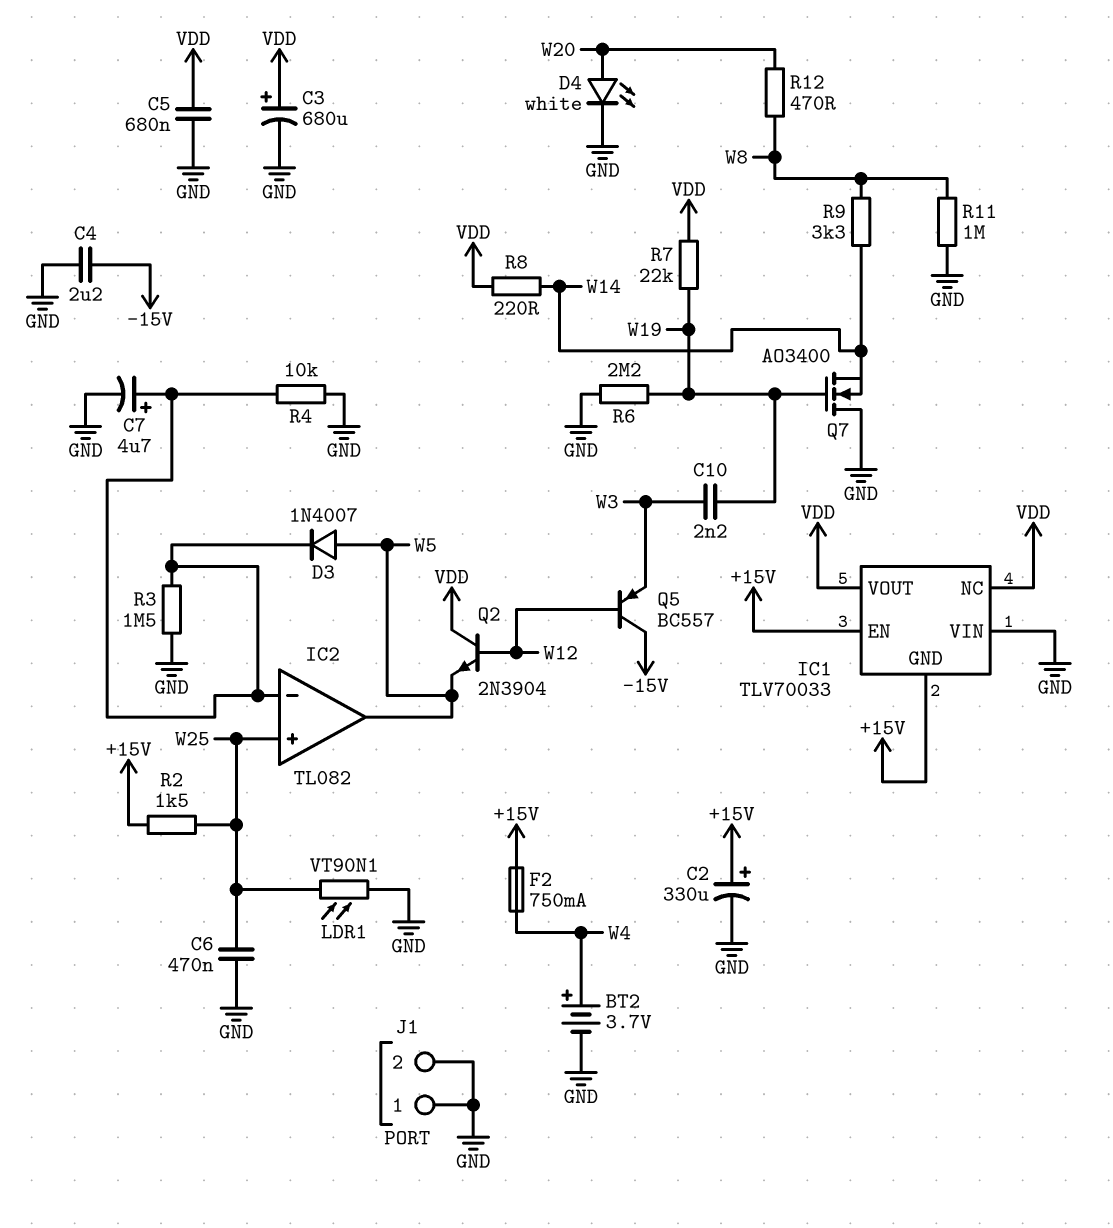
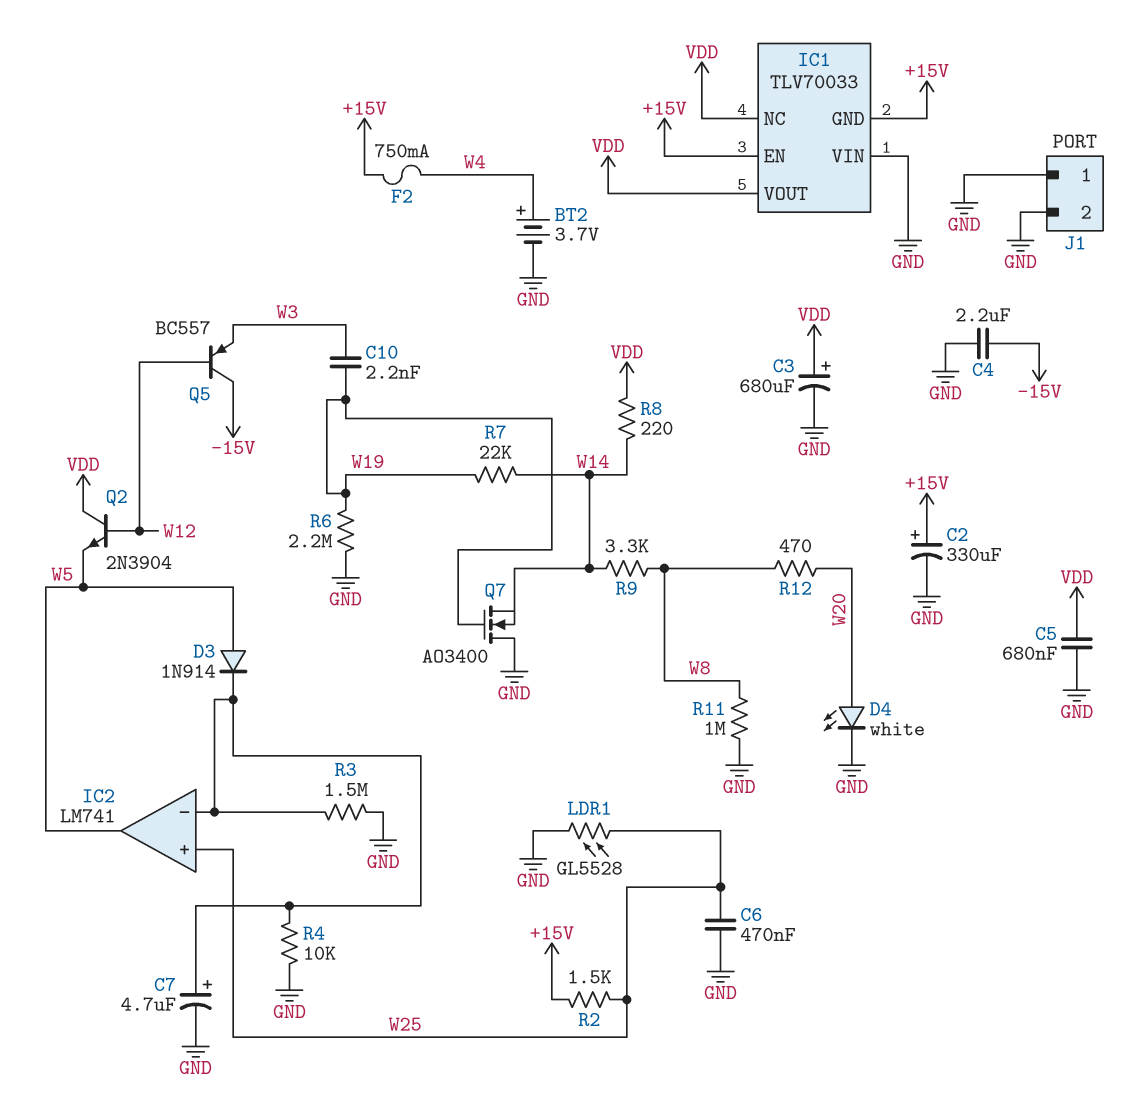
D3: diode 1N4007 (A W5, K IC2/in-) -> diode 1N914 (A W5, K IC2/in-)
IC2: TL082 -> LM741
LDR1: VT90N1 (GND, W25) -> GL5528 (GND, W25)
R7: 22k (VDD, W19) -> 22k (W14, W19)

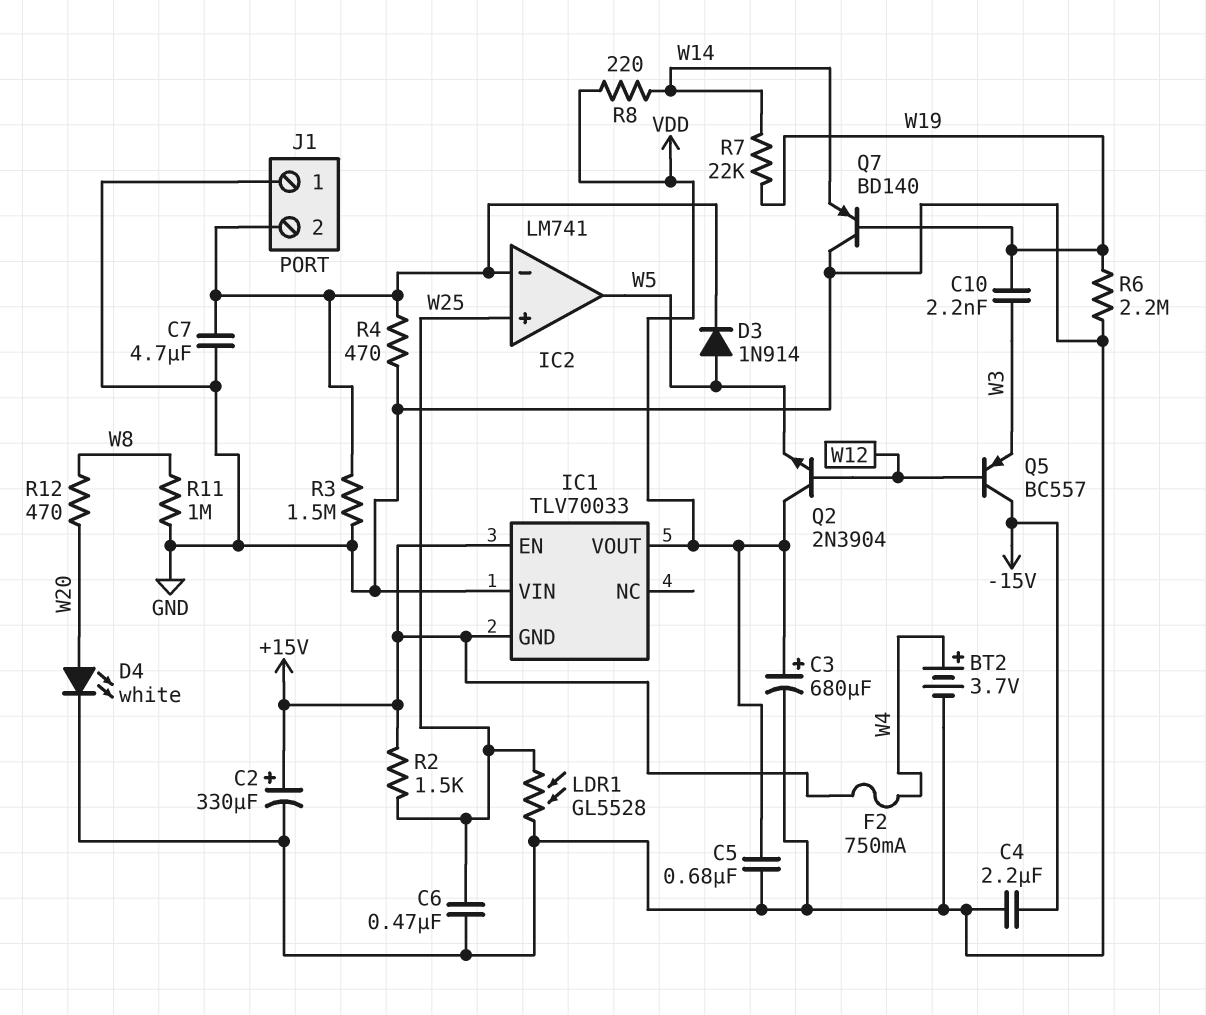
C7: 4.7uF (plus IC2/in-, minus GND) -> 4.7uF (GND, IC2/in-)
IC1 pin NC: VDD -> none
J1 pin 2: GND -> IC2/in-
Q7: NMOS AO3400 (G W19, D GND, S W14) -> PNP BD140 (B W19, C GND, E W14)
R4: 10k (GND, IC2/in-) -> 470 (GND, IC2/in-)
R9: 3.3k (W8, W14) -> none

